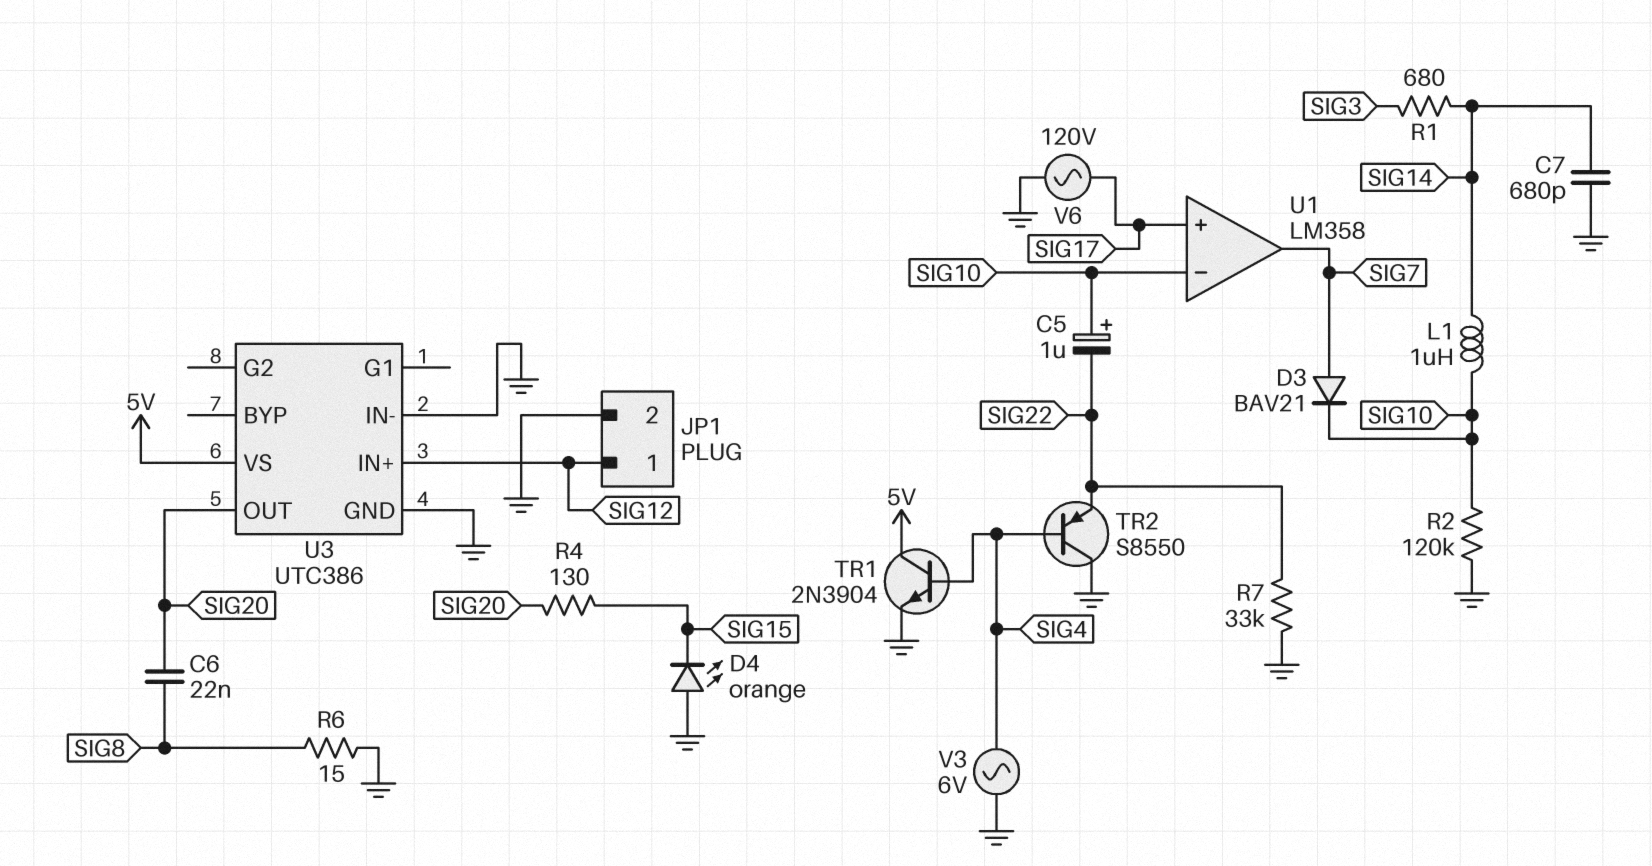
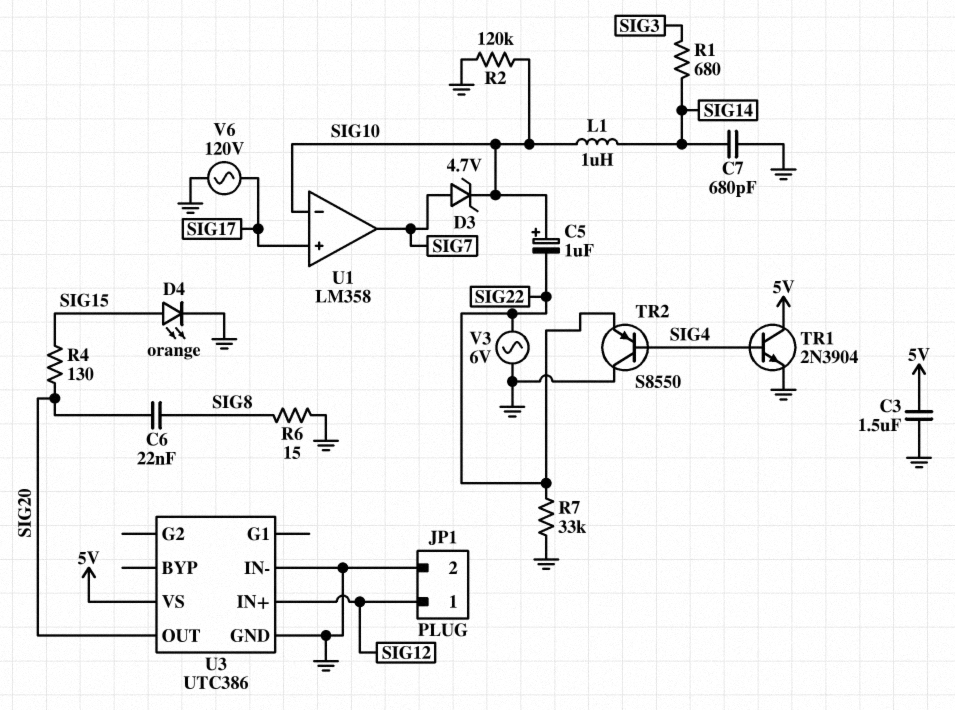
C3: none -> 1.5uF (5V, GND)
D3: diode BAV21 (A SIG7, K SIG10) -> zener 4.7V (A SIG7, K SIG10)
D4: LED orange (A GND, K SIG15) -> LED orange (A SIG15, K GND)
V3: AC 6V (GND, SIG4) -> AC 6V (GND, SIG22)

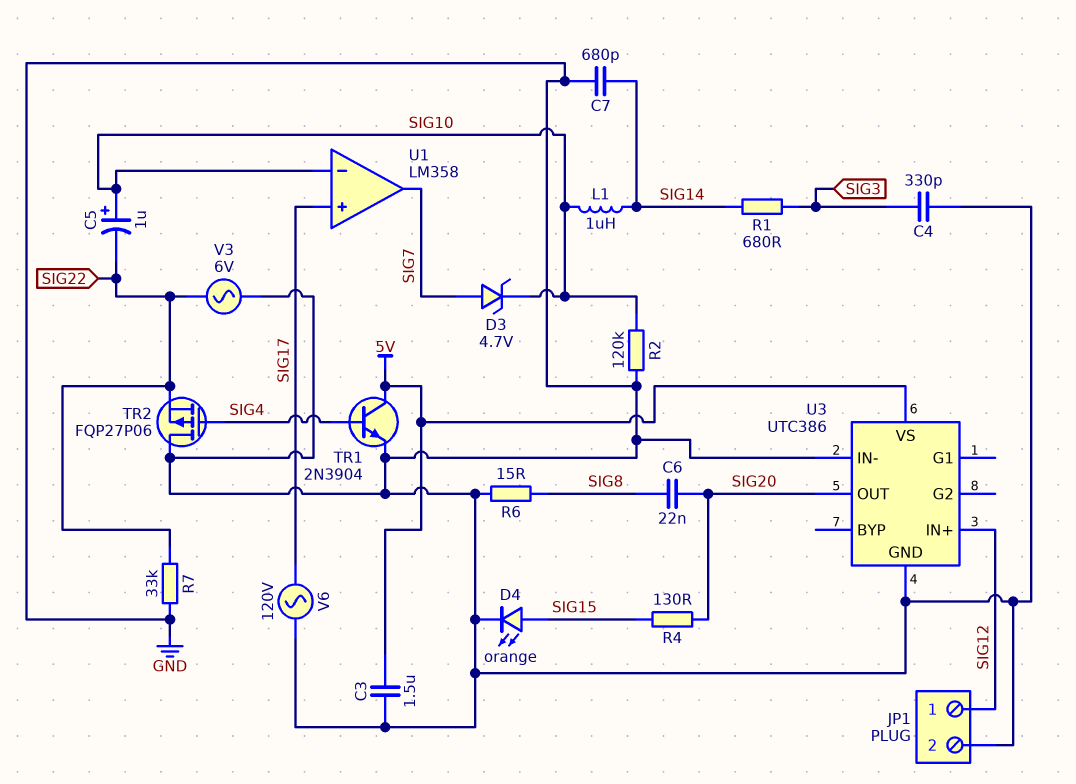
C4: none -> 330pF (GND, SIG3)
TR2: PNP S8550 (B SIG4, C GND, E SIG22) -> PMOS FQP27P06 (G SIG4, D GND, S SIG22)

